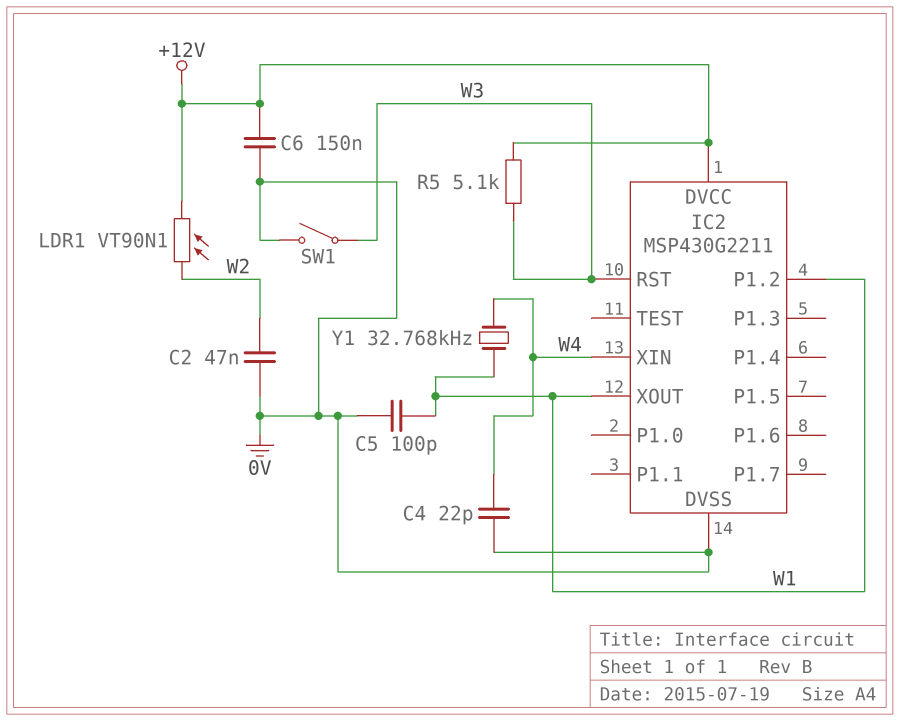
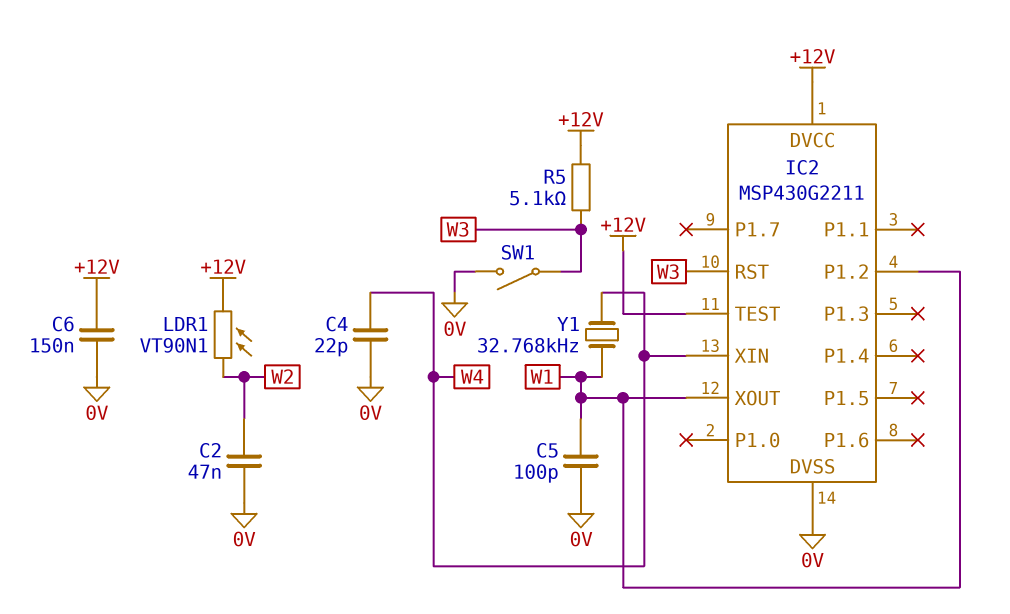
IC2 pin TEST: none -> +12V

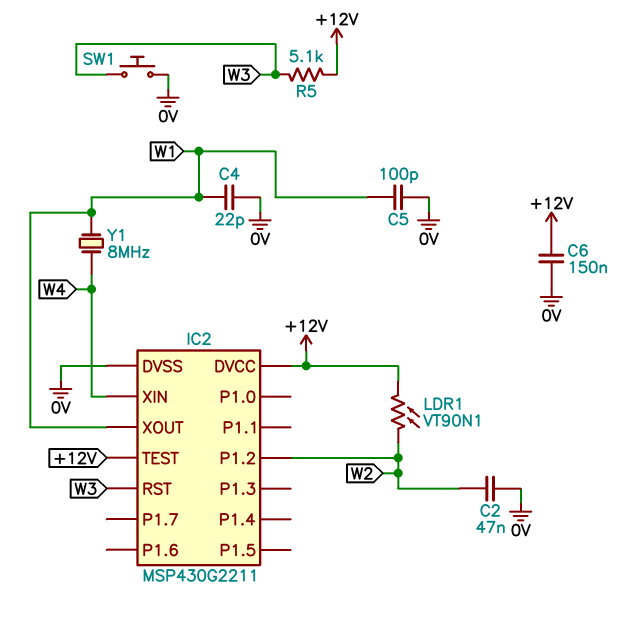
C4: 22pF (0V, W4) -> 22pF (0V, W1)
IC2 pin P1.2: W1 -> W2
SW1: switch (0V, W3) -> button (0V, W3)
Y1: 32.768kHz (W1, W4) -> 8MHz (W1, W4)

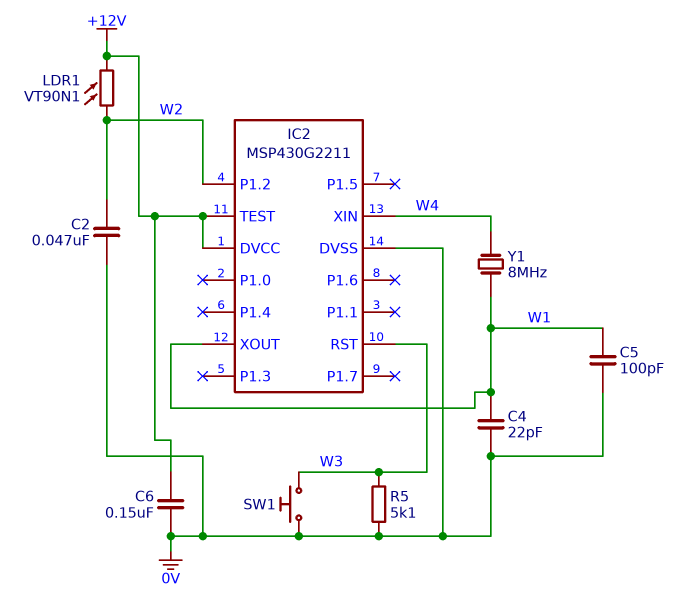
R5: 5.1k (+12V, W3) -> 5.1k (0V, W3)

